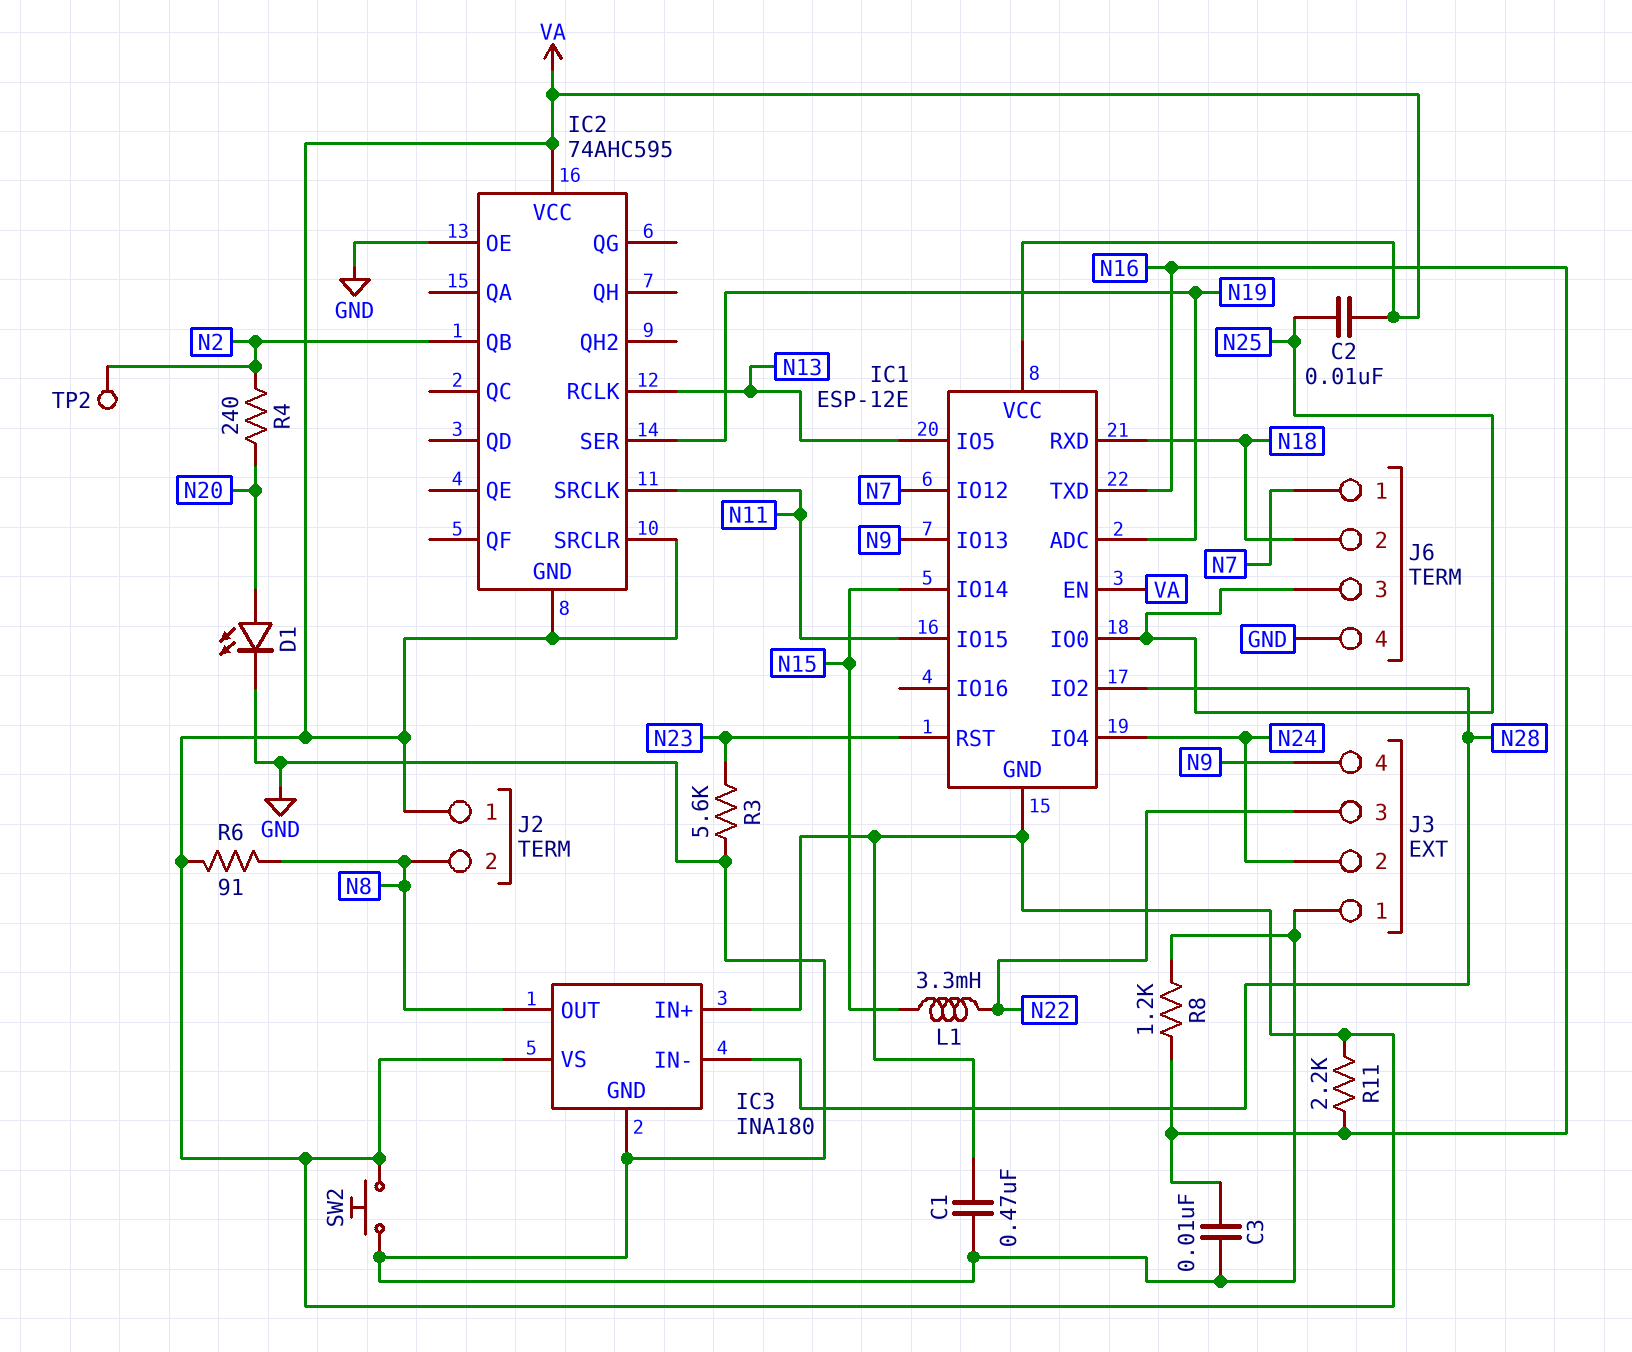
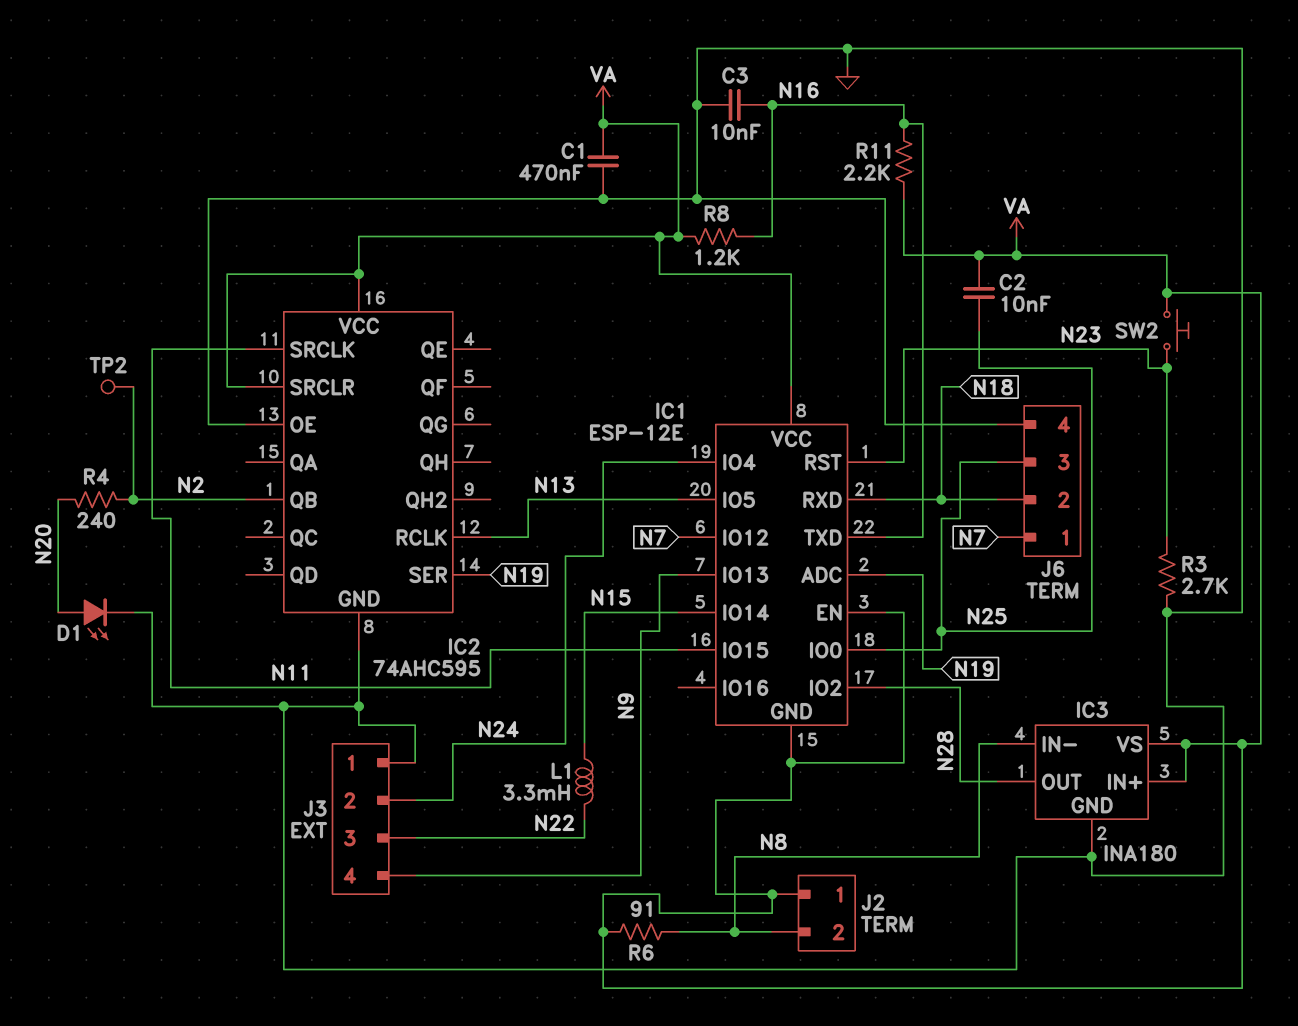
IC2 pin GND: VA -> GND
IC3 pin IN-: N28 -> N8
IC3 pin OUT: N8 -> N28
R3: 5.6k (GND, N23) -> 2.7k (GND, N23)
R8: 1.2k (GND, N16) -> 1.2k (N16, VA)
SW2: button (GND, VA) -> button (N23, VA)

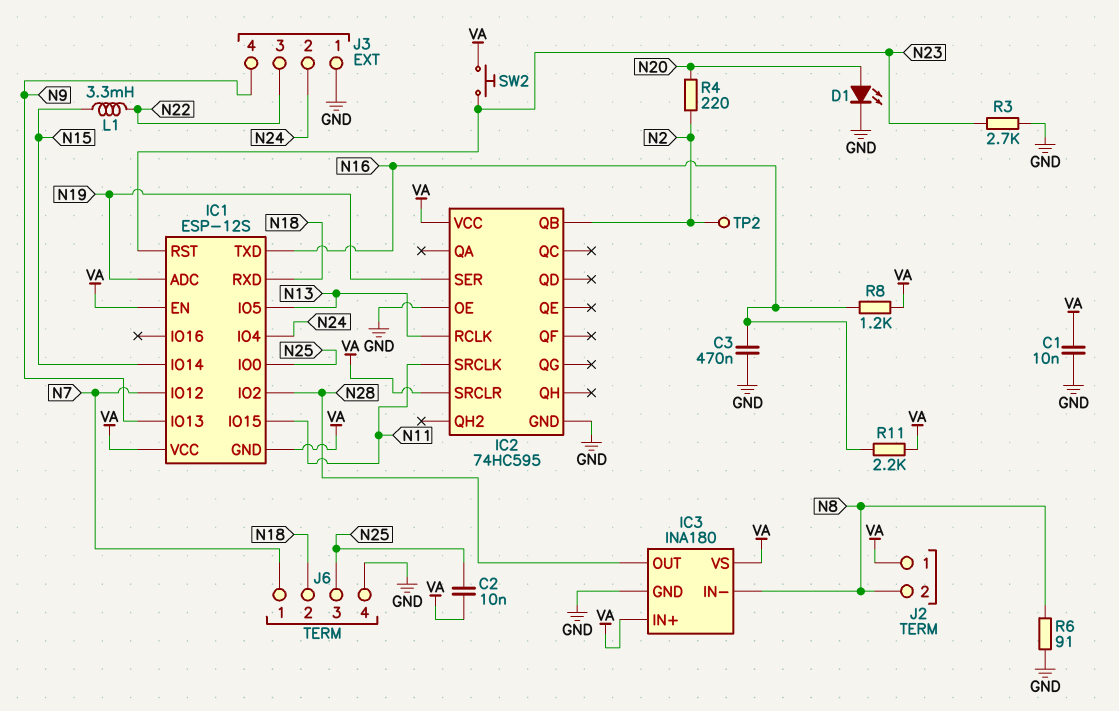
C1: 470nF (GND, VA) -> 10nF (GND, VA)
C3: 10nF (GND, N16) -> 470nF (GND, N16)
IC1: ESP-12E -> ESP-12S
IC2: 74AHC595 -> 74HC595
R4: 240 (N2, N20) -> 220 (N2, N20)
R6: 91 (N8, VA) -> 91 (GND, N8)

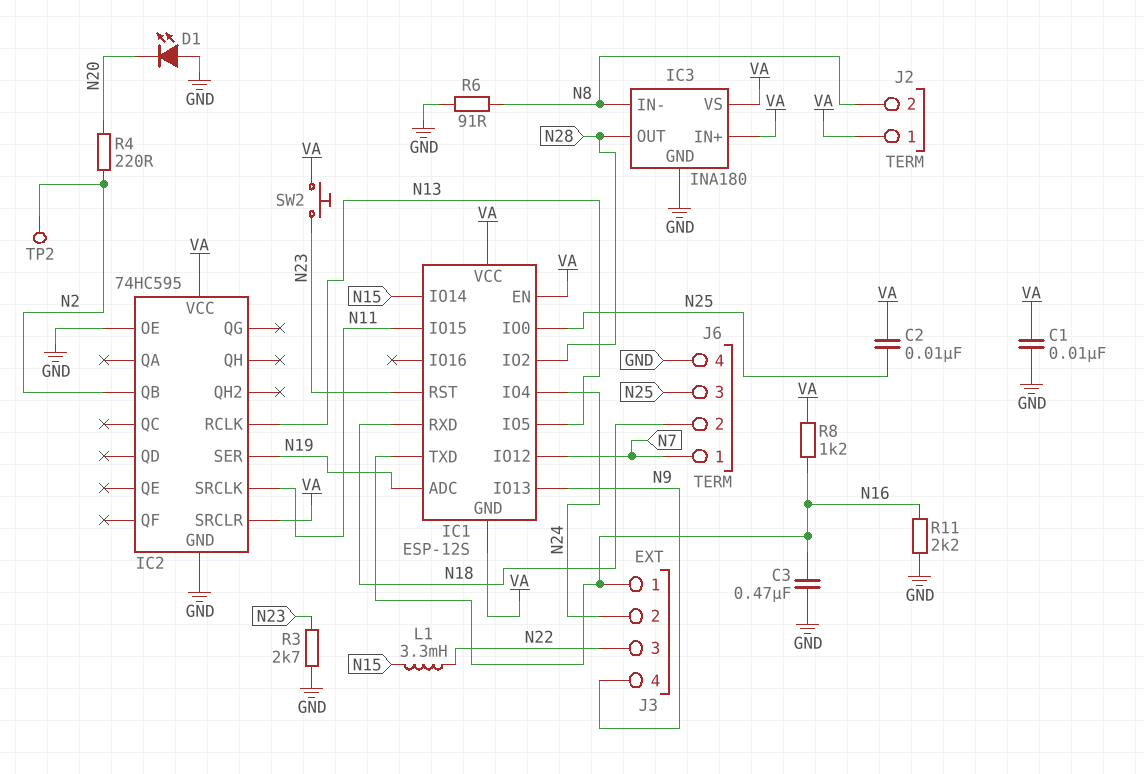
D1: LED (A N20, K GND) -> LED (A GND, K N20)
J3 pin 1: GND -> N16
R11: 2.2k (N16, VA) -> 2.2k (GND, N16)

